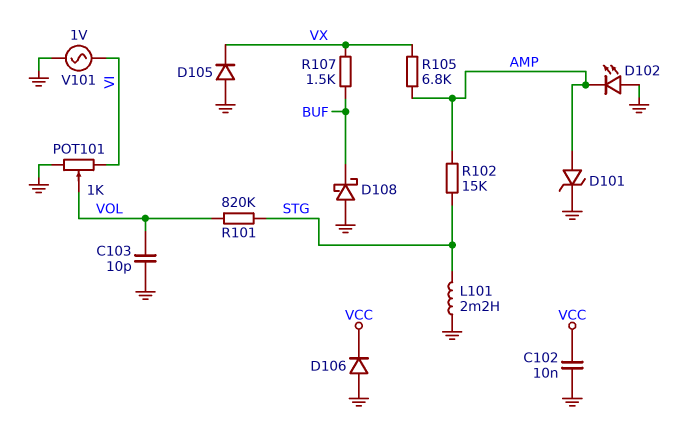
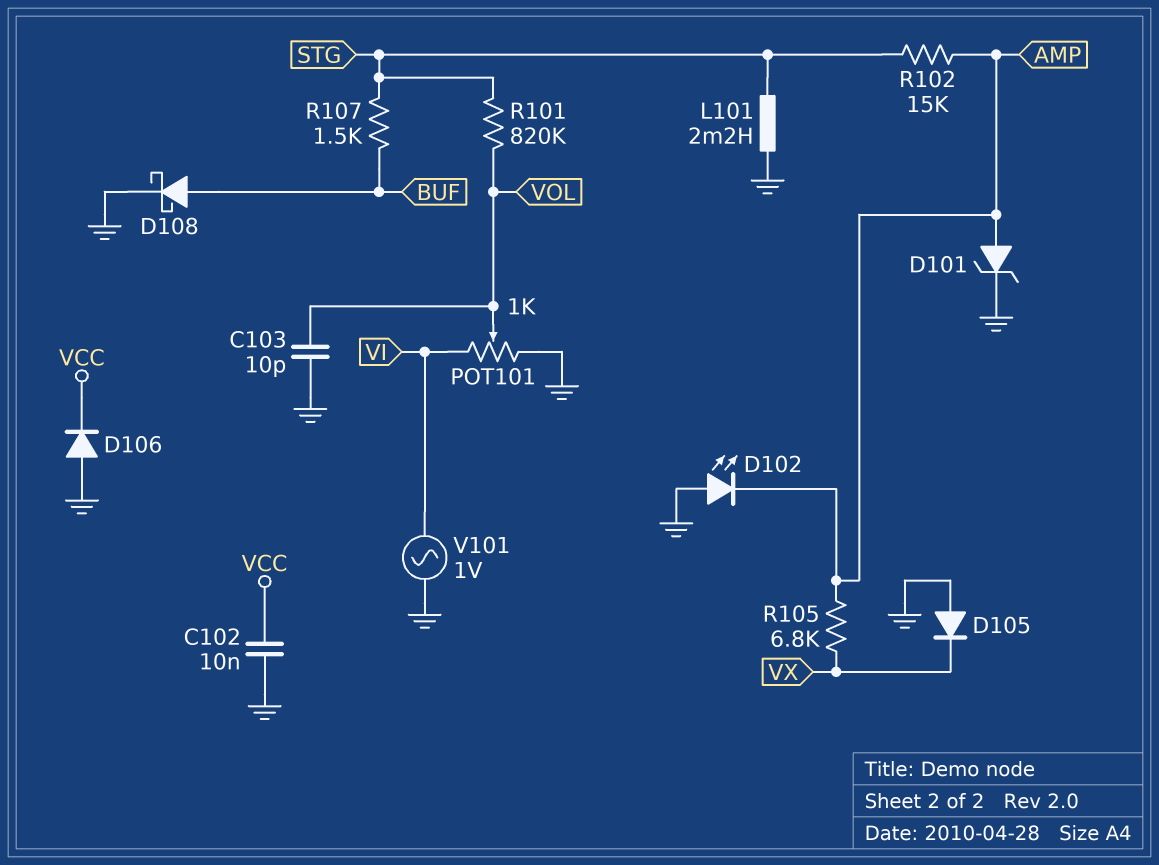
D108: schottky (A GND, K BUF) -> schottky (A BUF, K GND)
R107: 1.5k (BUF, VX) -> 1.5k (BUF, STG)

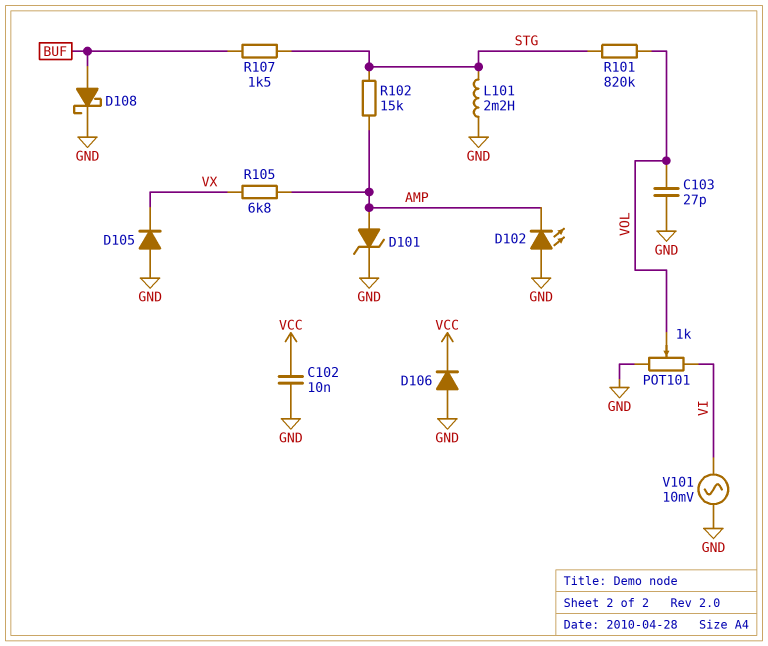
C103: 10pF (GND, VOL) -> 27pF (GND, VOL)
V101: AC 1V (GND, VI) -> AC 10mV (GND, VI)

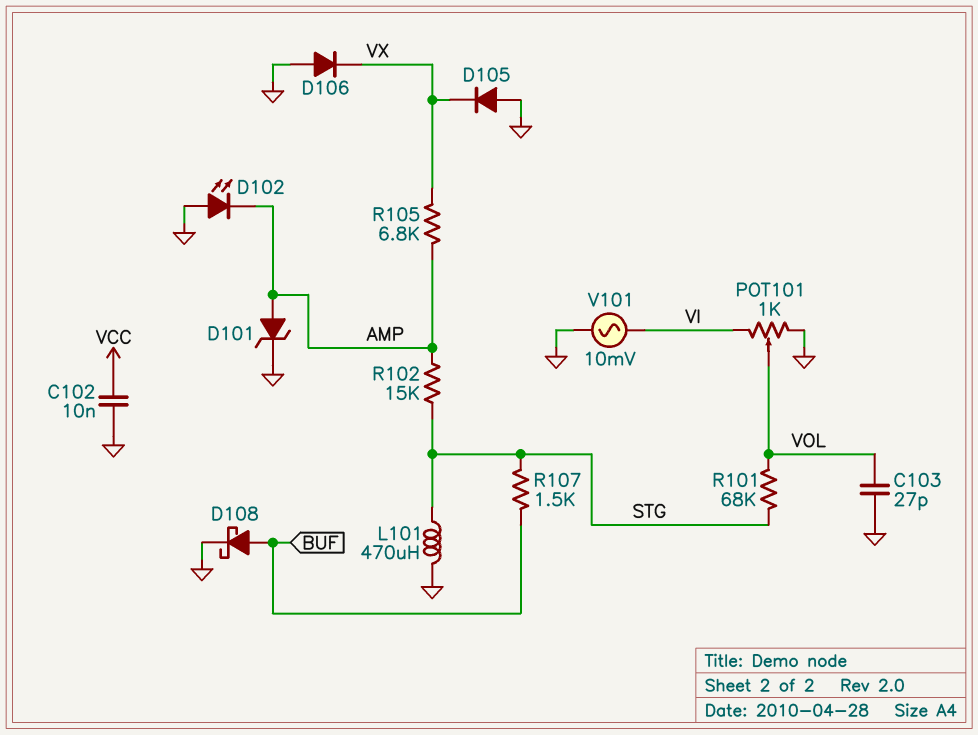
D106: diode (A GND, K VCC) -> diode (A GND, K VX)
L101: 2.2mH (GND, STG) -> 470uH (GND, STG)
R101: 820k (STG, VOL) -> 68k (STG, VOL)

